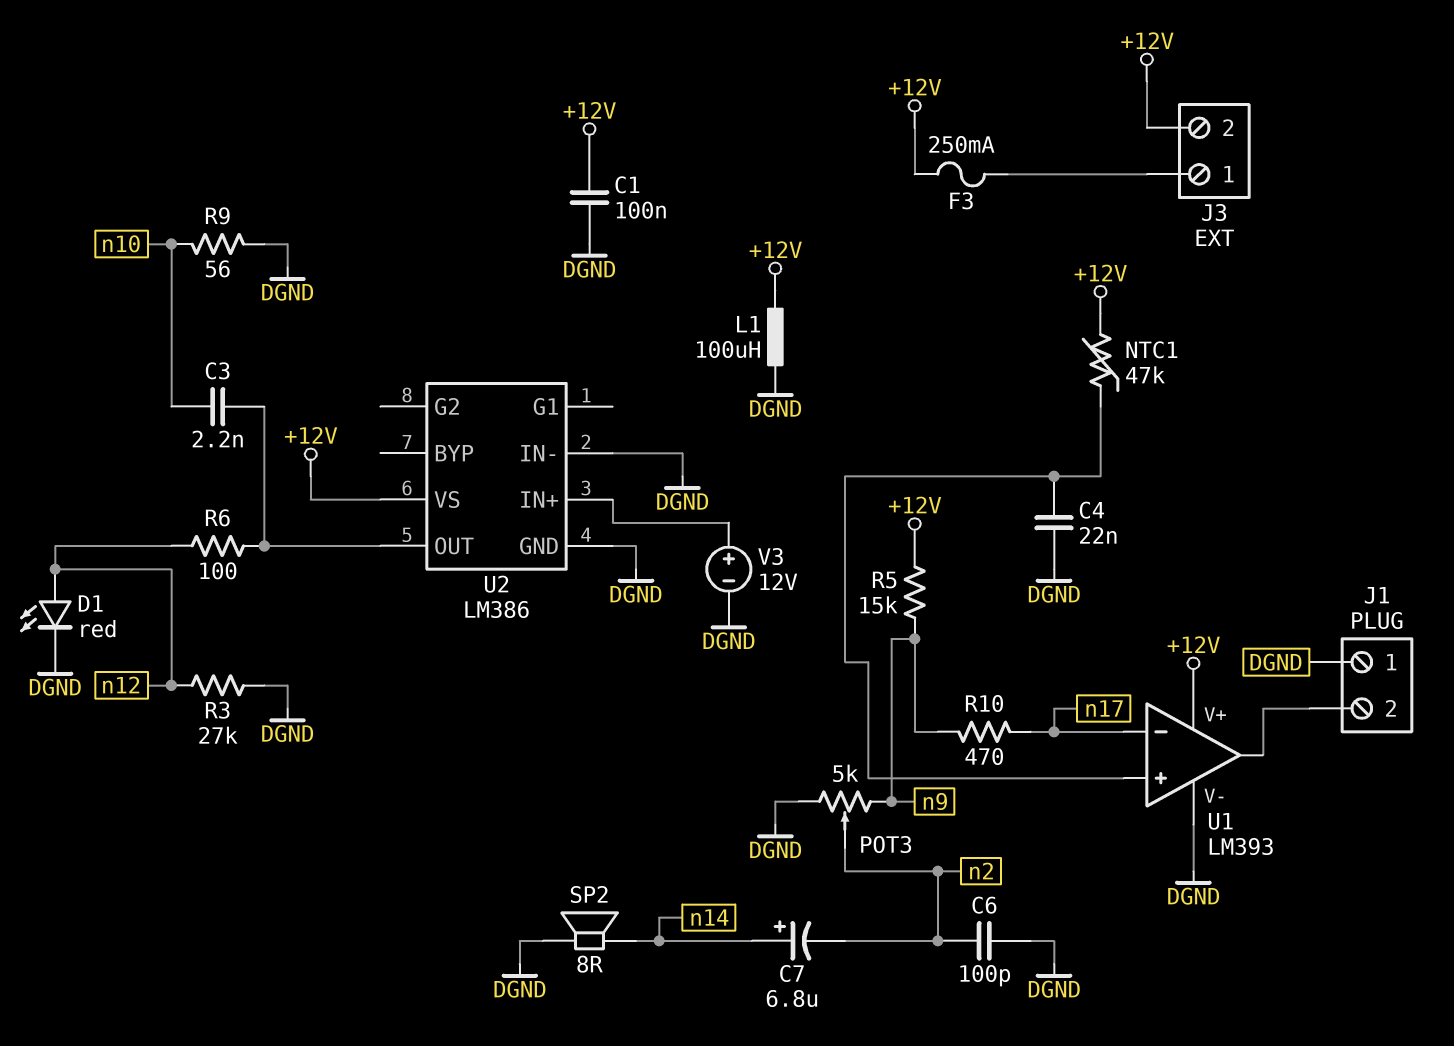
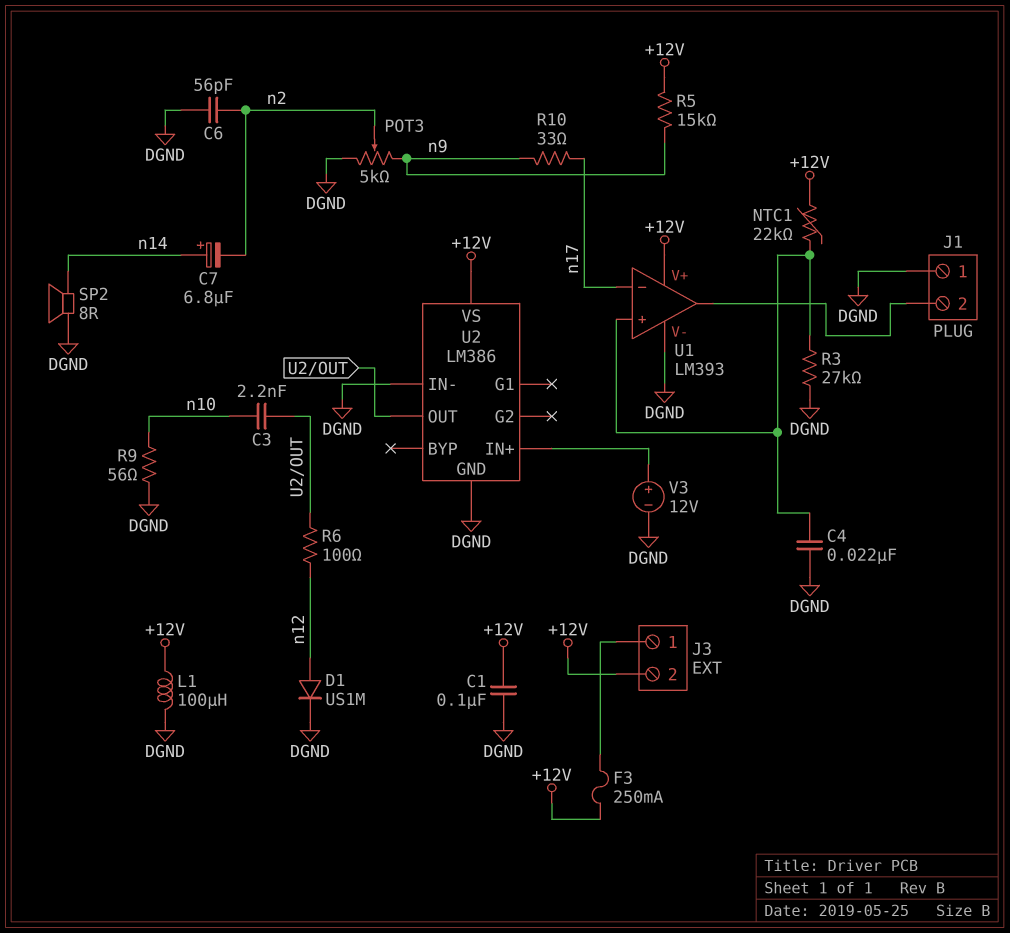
C6: 100pF (DGND, n2) -> 56pF (DGND, n2)
D1: LED red (A n12, K DGND) -> diode US1M (A n12, K DGND)
NTC1: 47k (+12V, U1/in+) -> 22k (+12V, U1/in+)
R3: 27k (DGND, n12) -> 27k (DGND, U1/in+)
R10: 470 (n9, n17) -> 33 (n9, n17)

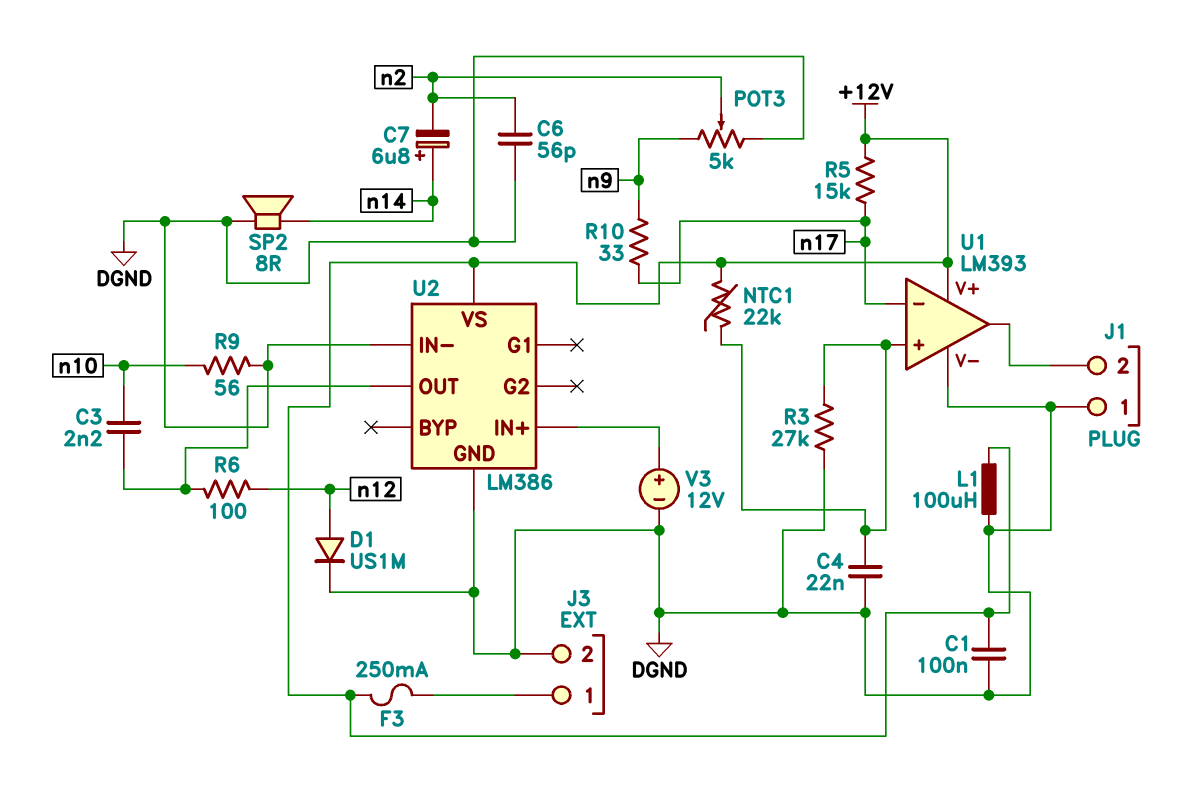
J3 pin 2: +12V -> DGND
R5: 15k (+12V, n9) -> 15k (+12V, n17)

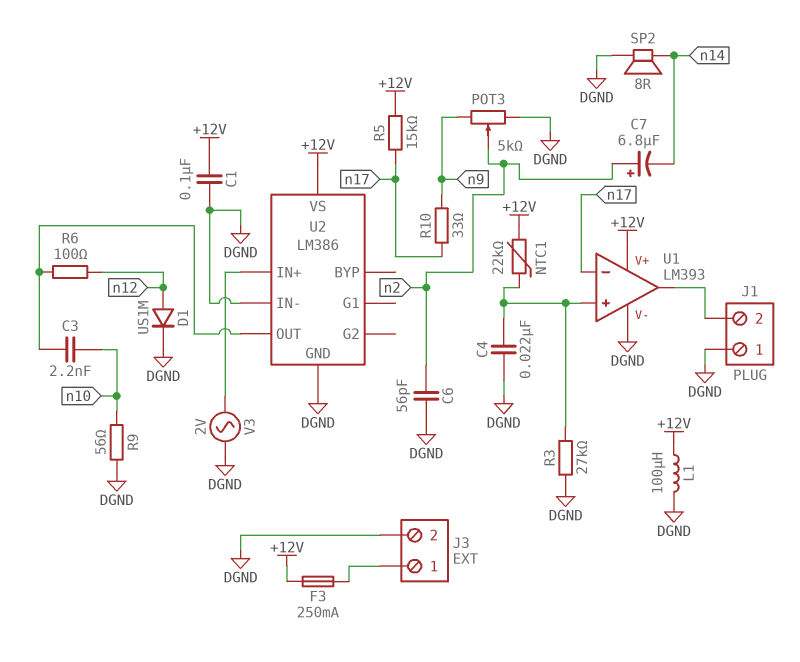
C7: 6.8uF (plus n14, minus n2) -> 6.8uF (plus n2, minus n14)
V3: 12V (plus U2/IN+, minus DGND) -> AC 2V (DGND, U2/IN+)

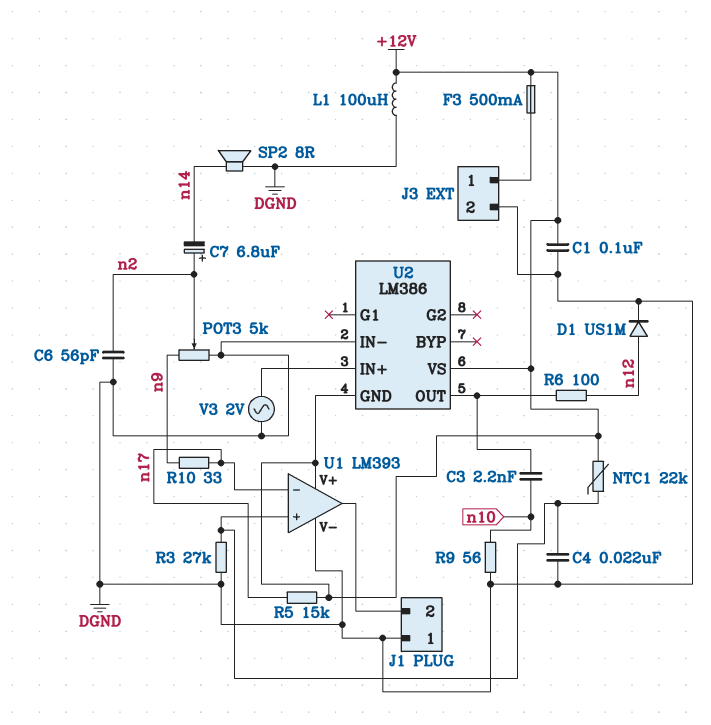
F3: 250mA (+12V, J3/1) -> 500mA (+12V, J3/1)
U2 pin GND: DGND -> +12V

